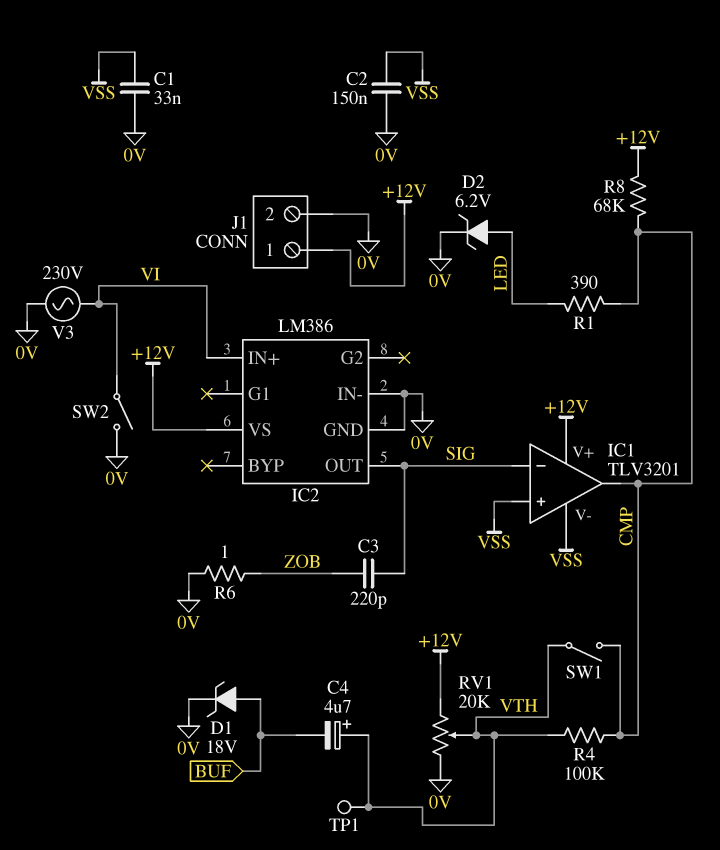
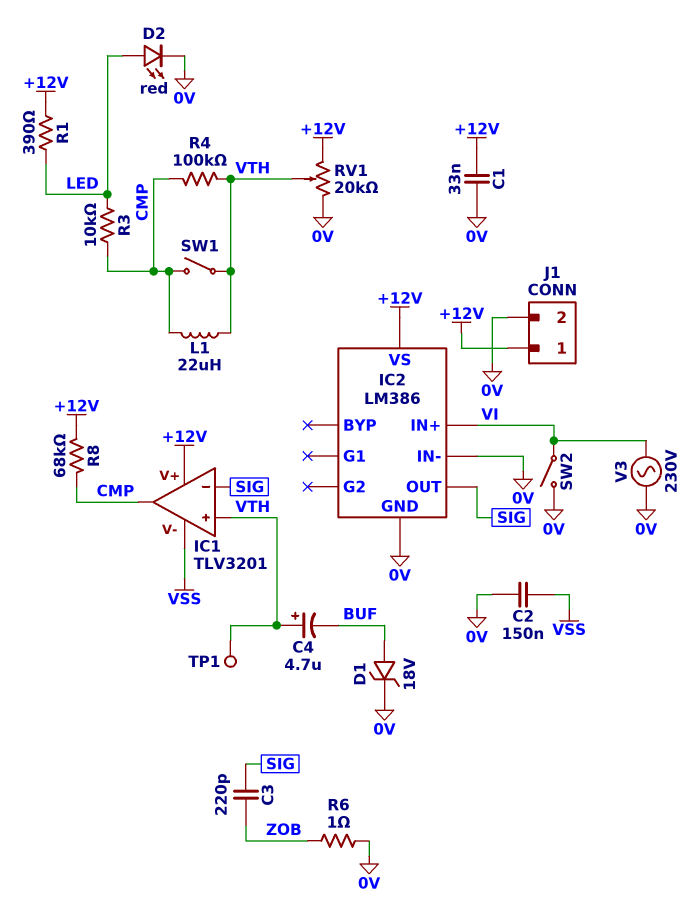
C1: 33nF (0V, VSS) -> 33nF (+12V, 0V)
D2: zener 6.2V (A LED, K 0V) -> LED red (A LED, K 0V)
IC1 pin in+: VSS -> VTH
L1: none -> 22uH (CMP, VTH)
R1: 390 (CMP, LED) -> 390 (+12V, LED)
R3: none -> 10k (CMP, LED)

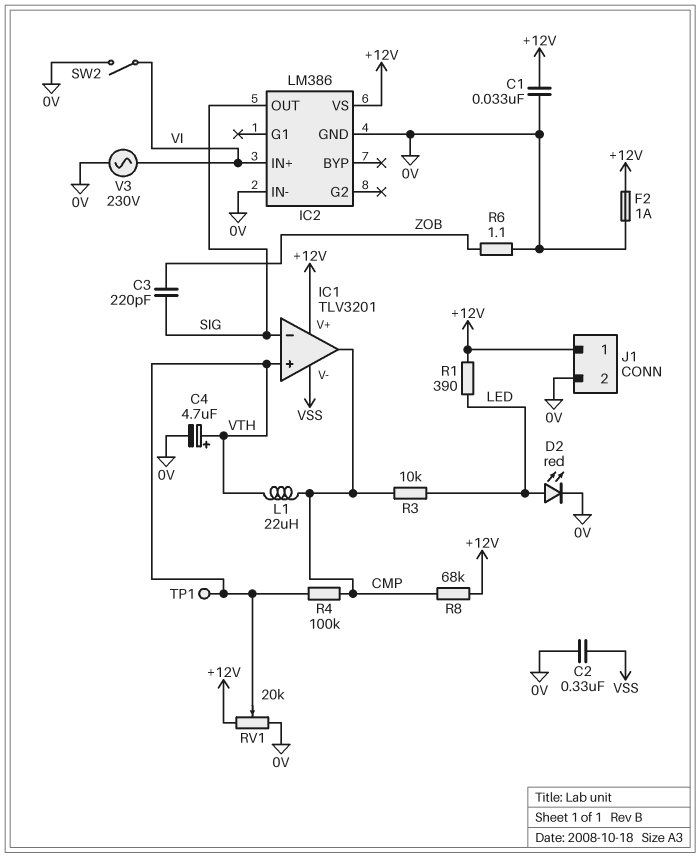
C2: 150nF (0V, VSS) -> 330nF (0V, VSS)
C4: 4.7uF (plus VTH, minus BUF) -> 4.7uF (plus VTH, minus 0V)
D1: zener 18V (A BUF, K 0V) -> none
F2: none -> 1A (+12V, 0V)
R6: 1 (0V, ZOB) -> 1.1 (0V, ZOB)
SW1: switch (CMP, VTH) -> none

